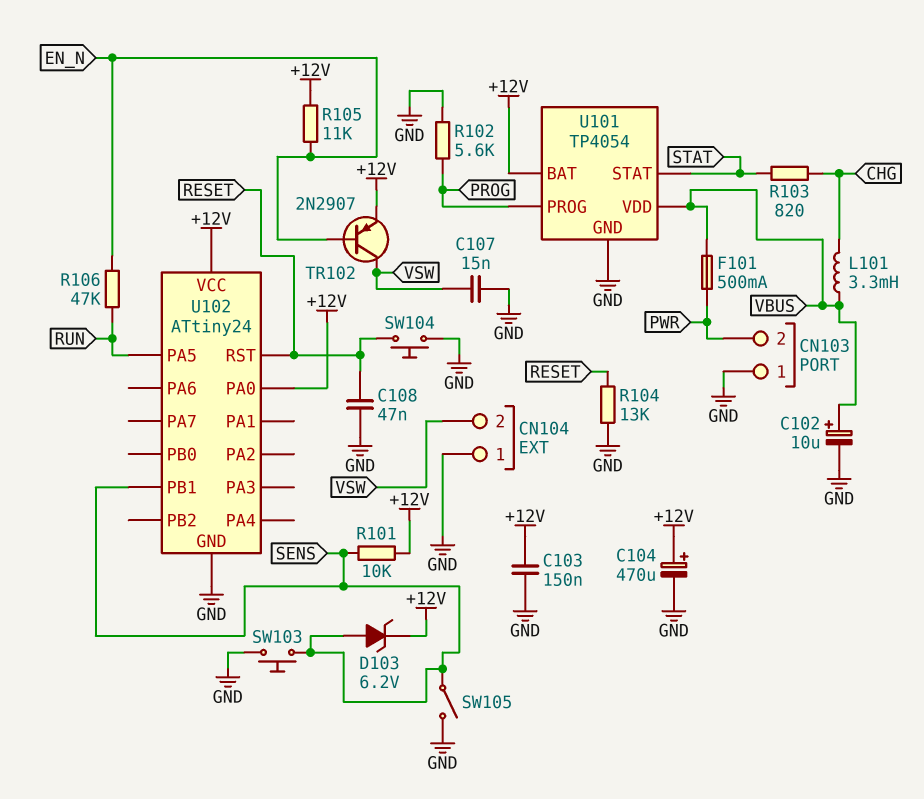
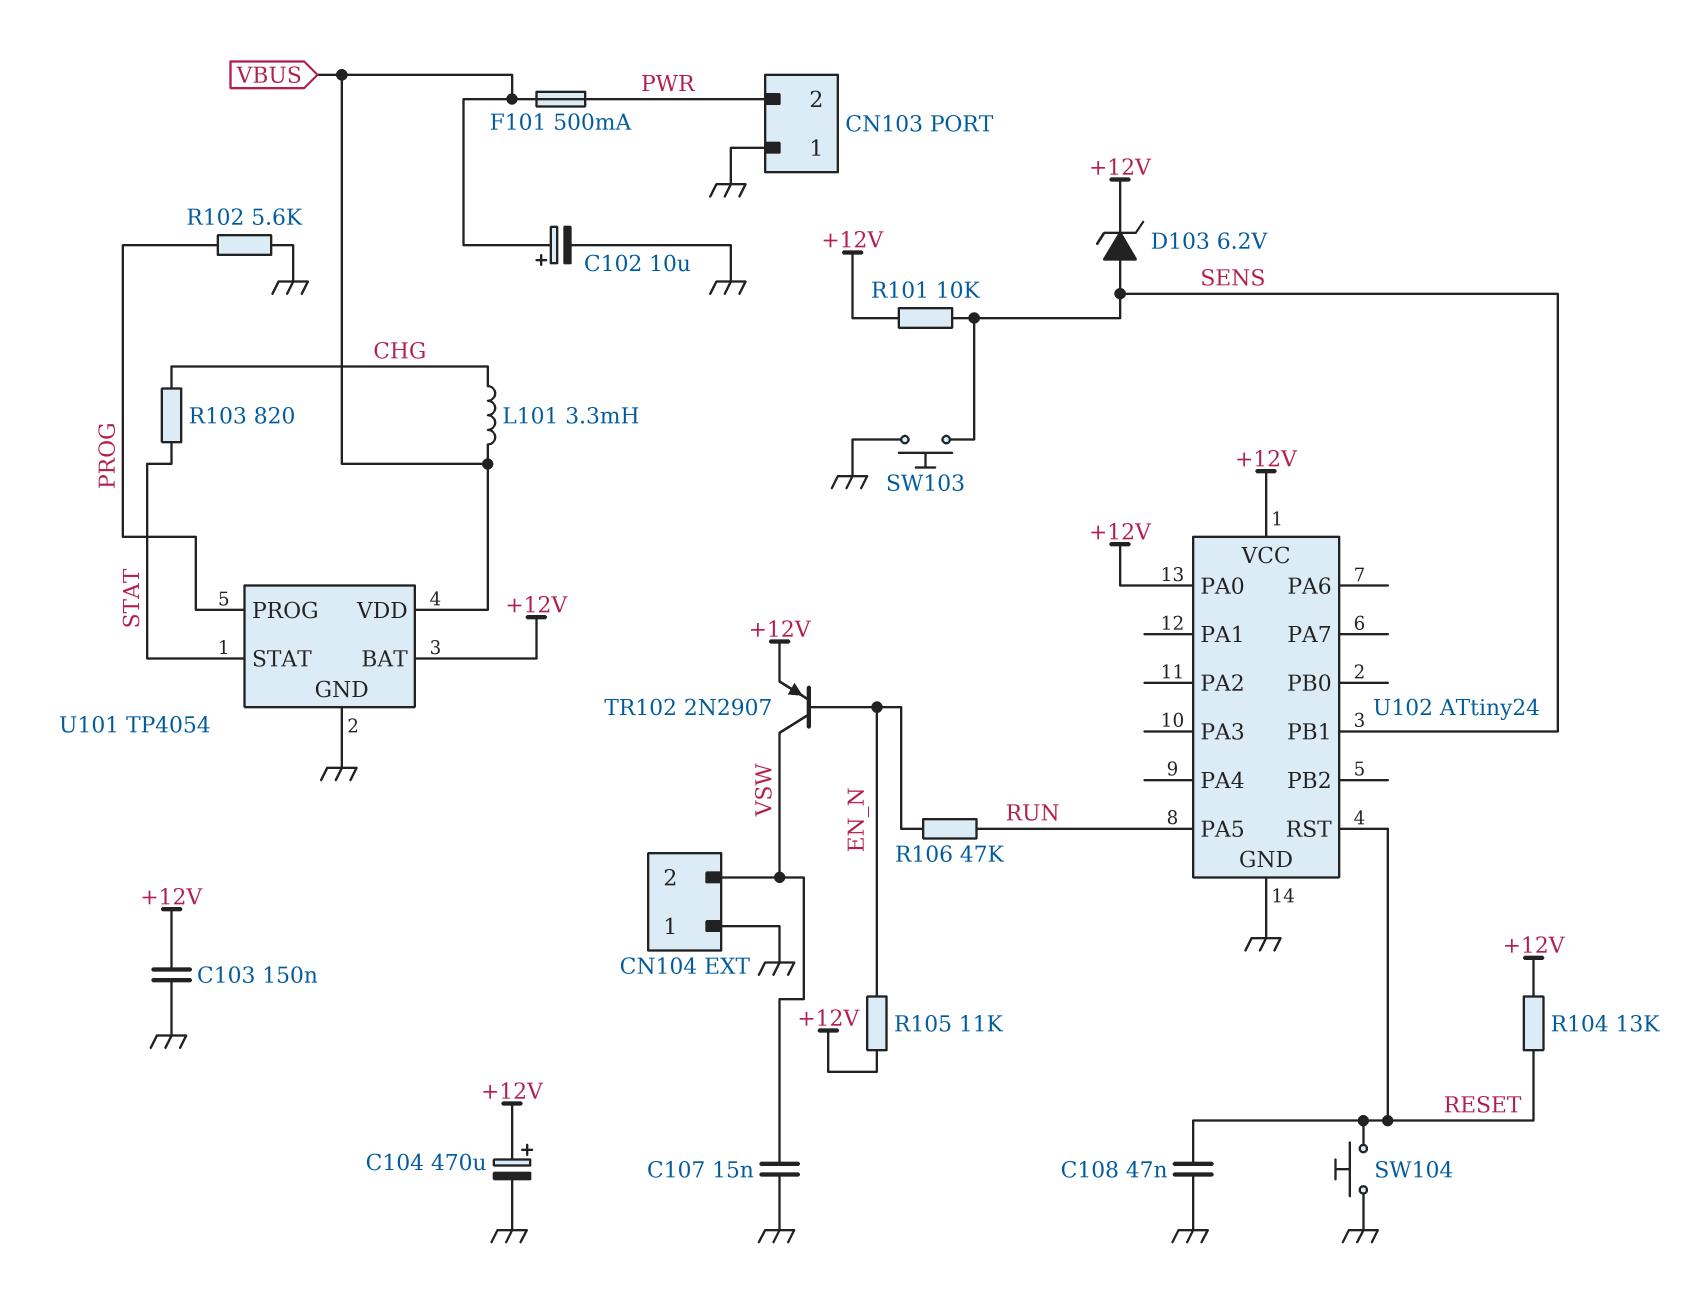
R104: 13k (GND, RESET) -> 13k (+12V, RESET)
SW105: switch (GND, SENS) -> none

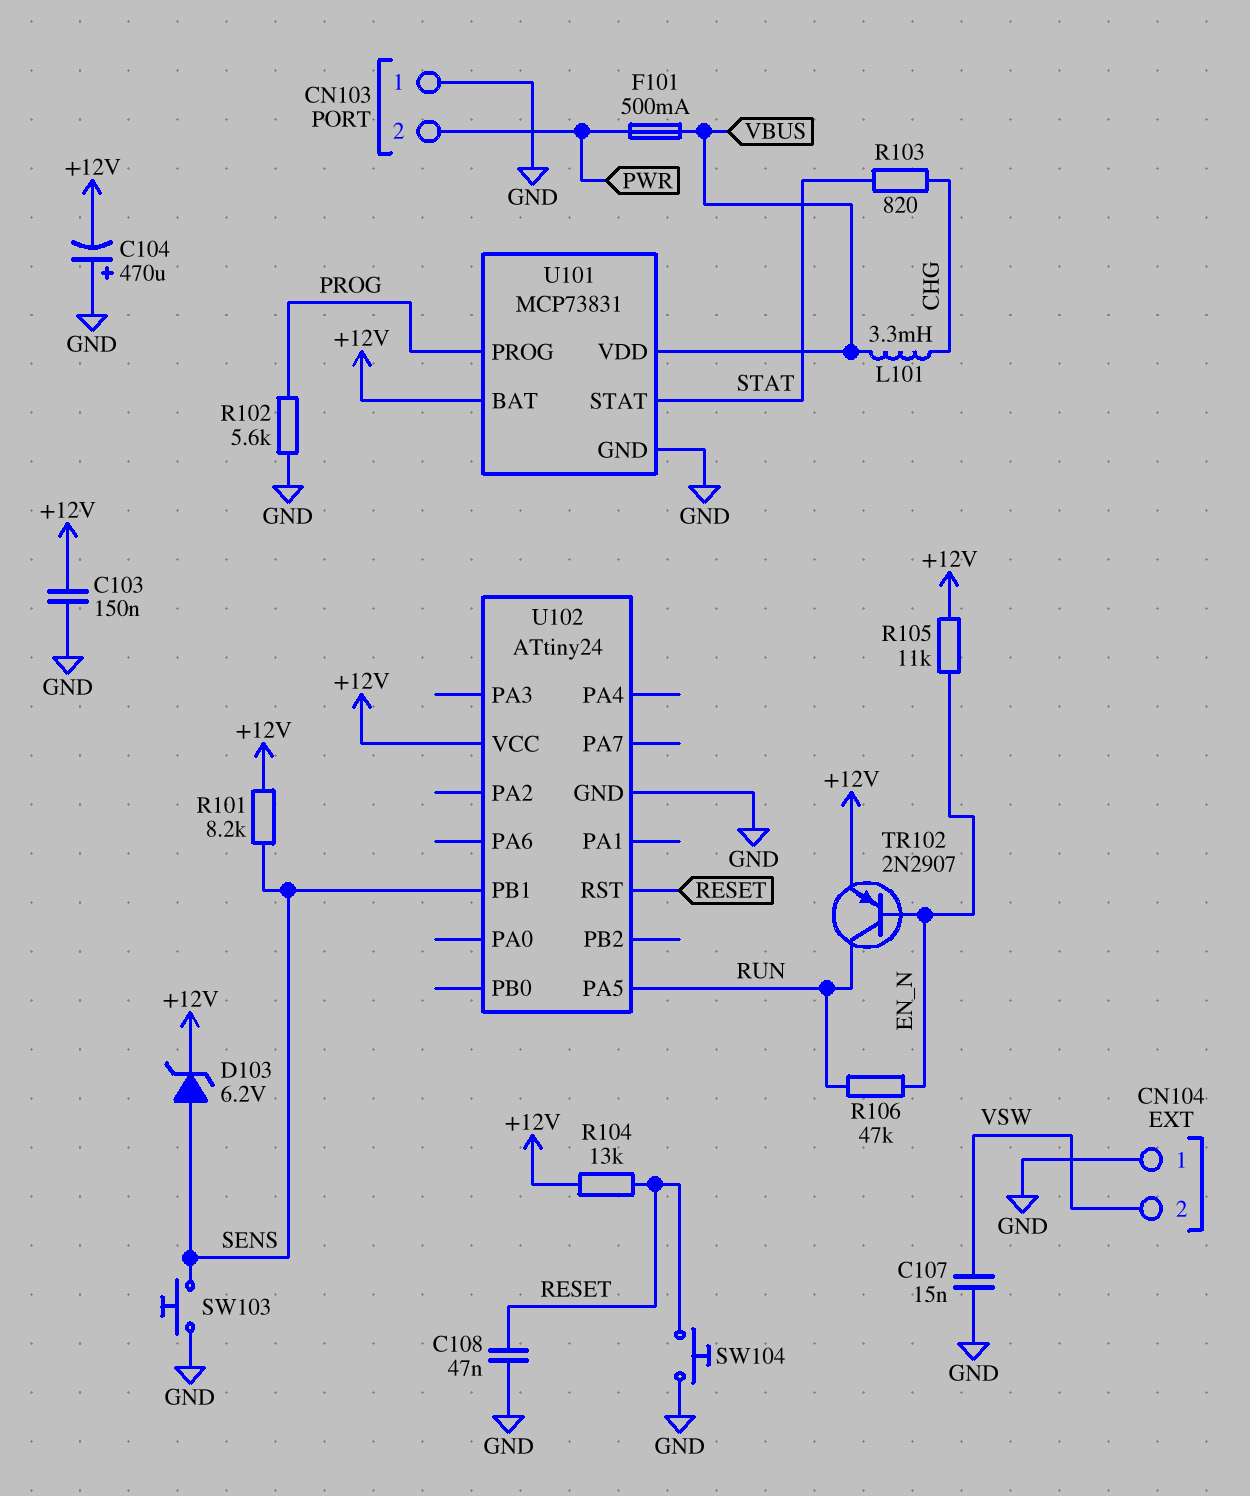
C102: 10uF (plus VBUS, minus GND) -> none
C104: 470uF (plus +12V, minus GND) -> 470uF (plus GND, minus +12V)
R101: 10k (+12V, SENS) -> 8.2k (+12V, SENS)
TR102: PNP 2N2907 (B EN_N, C VSW, E +12V) -> PNP 2N2907 (B EN_N, C RUN, E +12V)
U101: TP4054 -> MCP73831
U102 pin PA0: +12V -> none

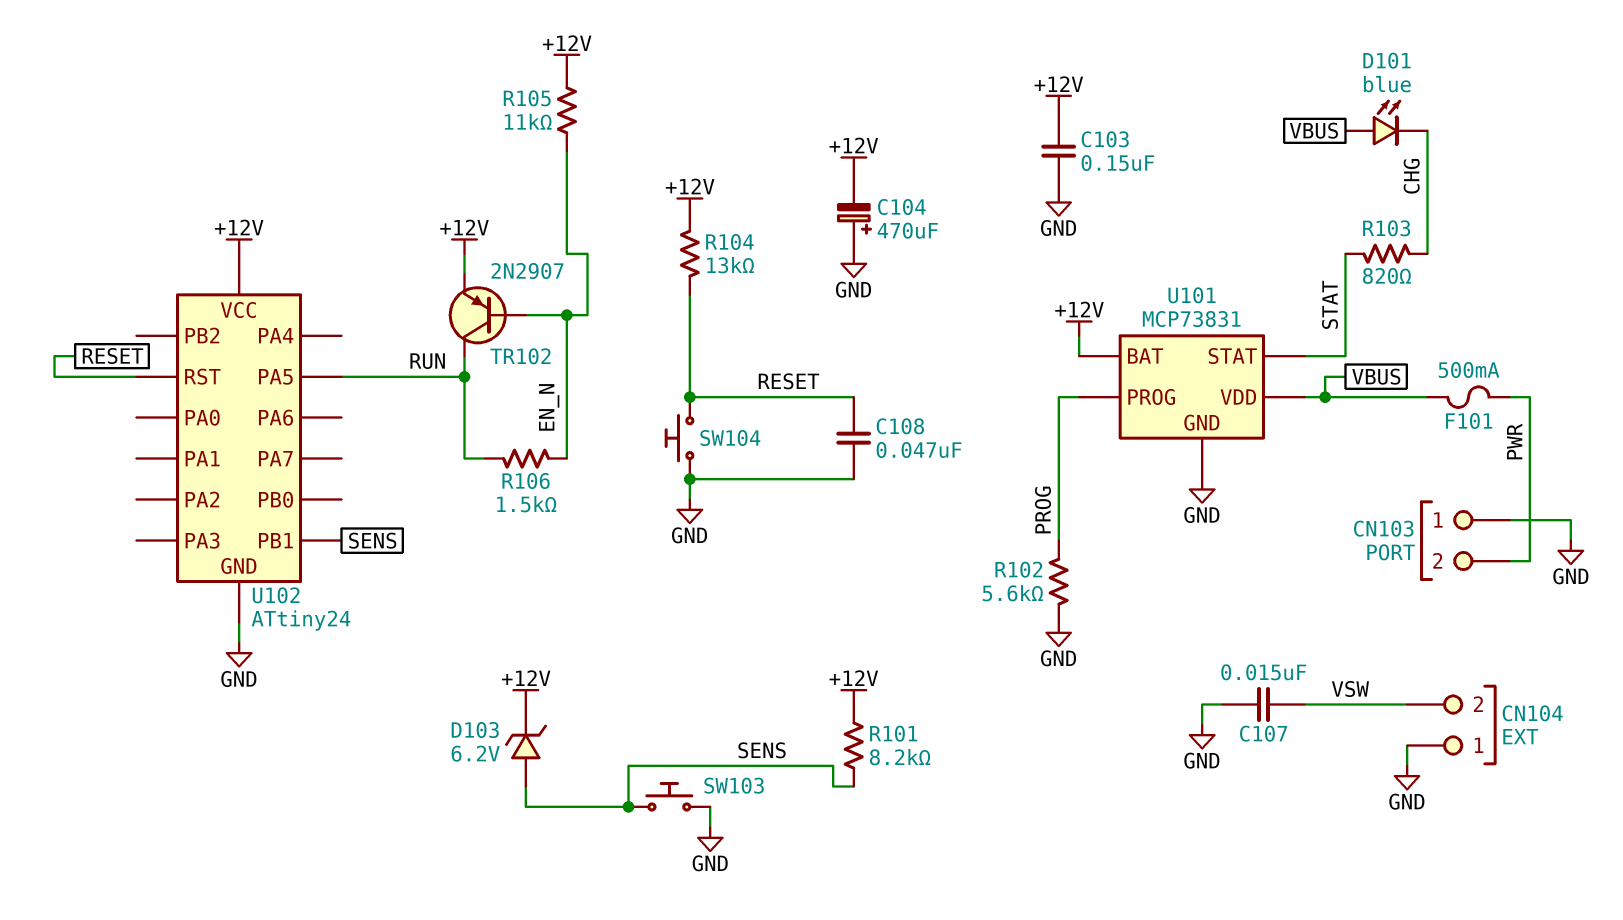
D101: none -> LED blue (A VBUS, K CHG)
L101: 3.3mH (CHG, VBUS) -> none
R106: 47k (EN_N, RUN) -> 1.5k (EN_N, RUN)

